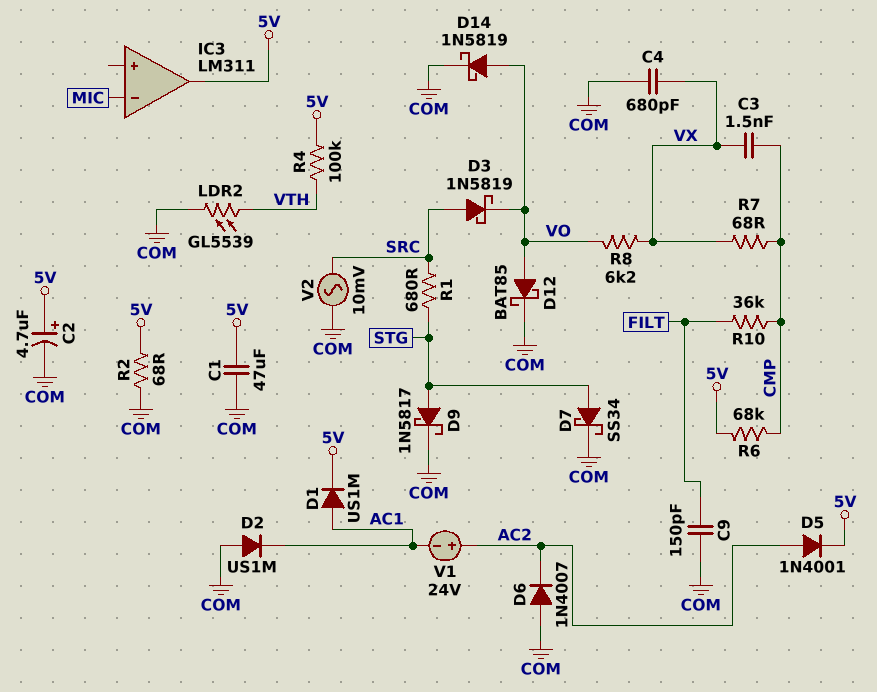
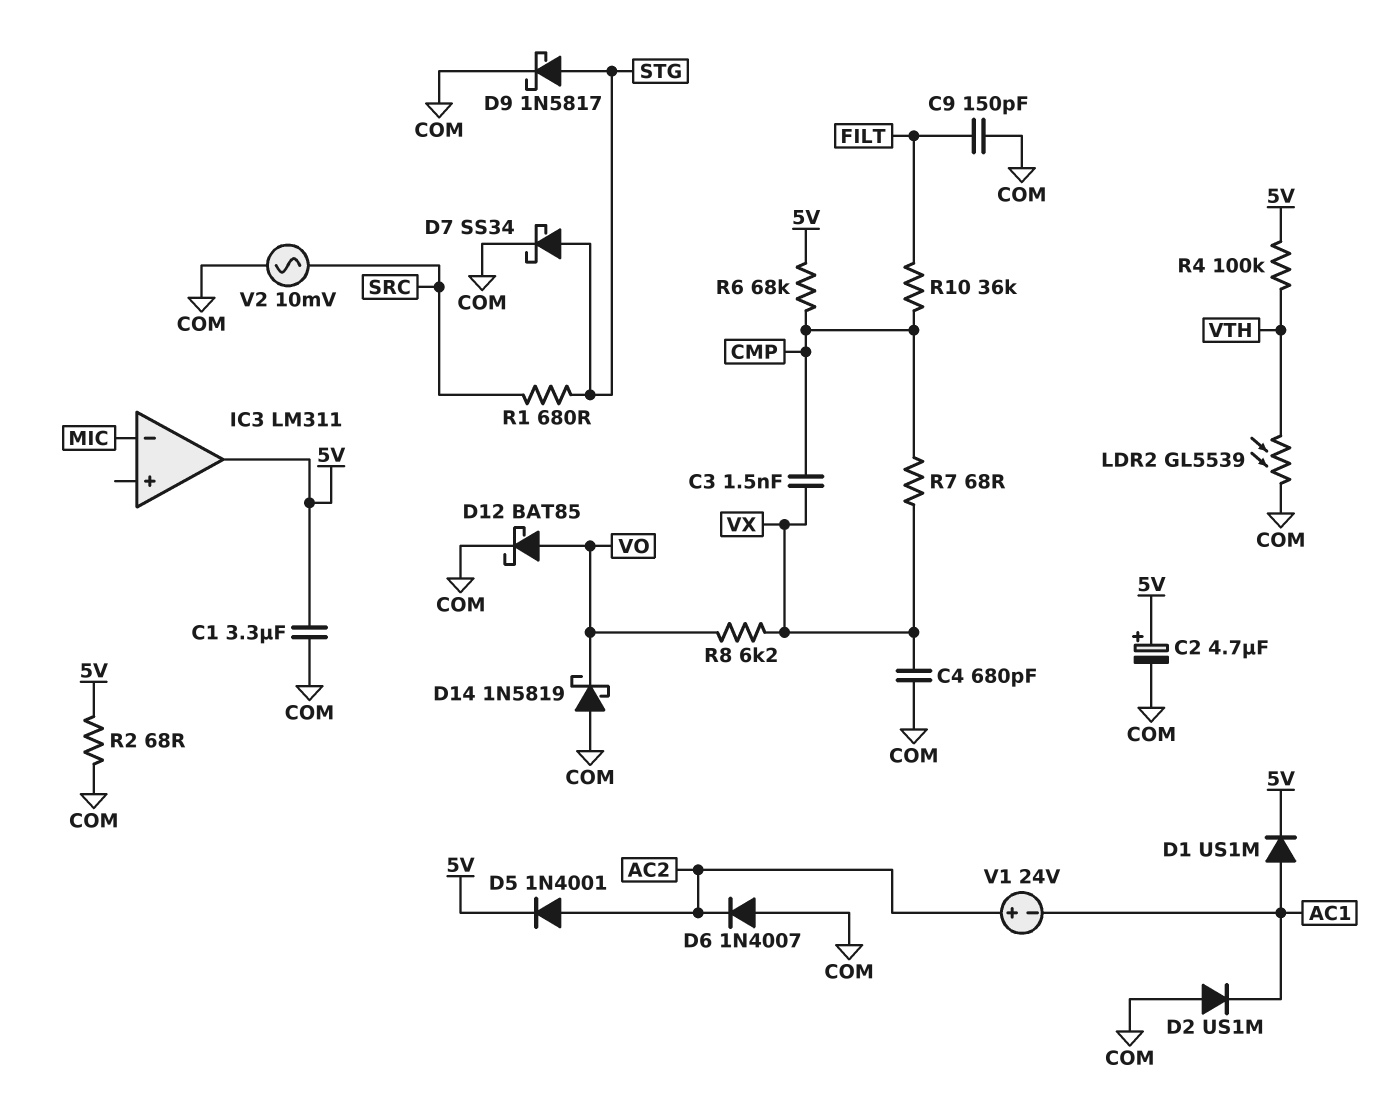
C1: 47uF (5V, COM) -> 3.3uF (5V, COM)
D3: schottky 1N5819 (A SRC, K VO) -> none
D14: schottky 1N5819 (A VO, K COM) -> schottky 1N5819 (A COM, K VO)

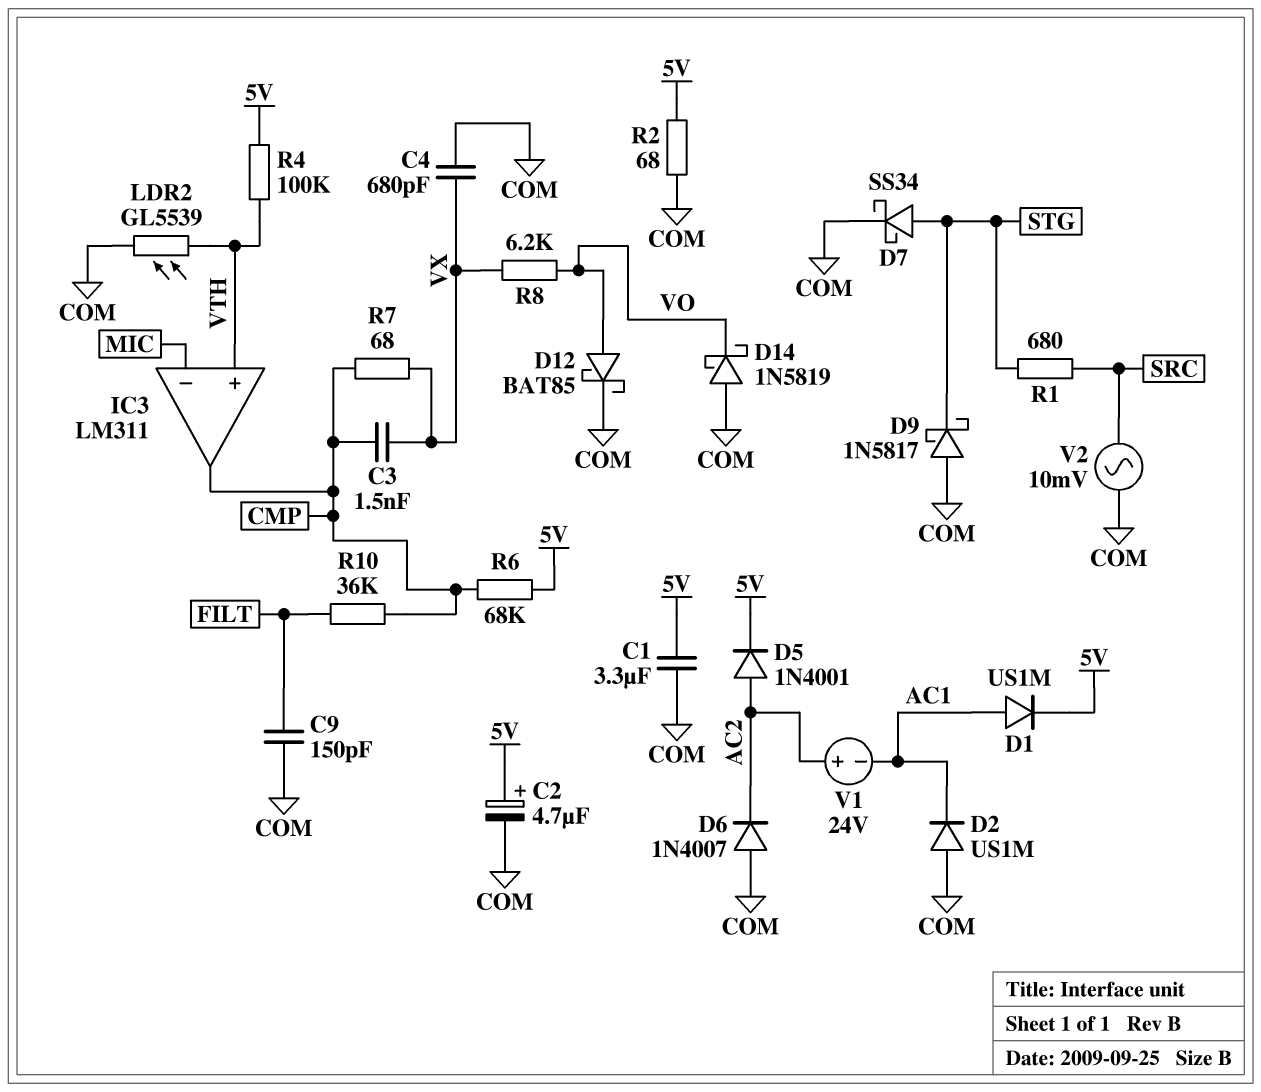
D9: schottky 1N5817 (A STG, K COM) -> schottky 1N5817 (A COM, K STG)
IC3 pin in+: none -> VTH
IC3 pin out: 5V -> CMP

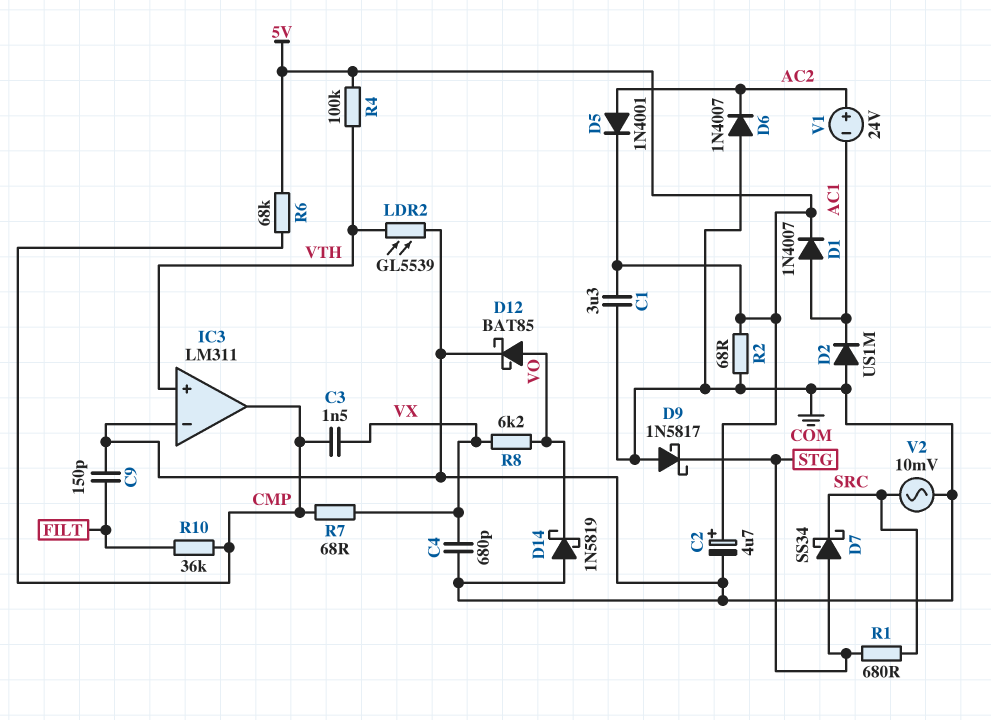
D1: diode US1M (A AC1, K 5V) -> diode 1N4007 (A AC1, K 5V)
D7: schottky SS34 (A STG, K COM) -> schottky SS34 (A STG, K SRC)
IC3 pin in-: MIC -> COM

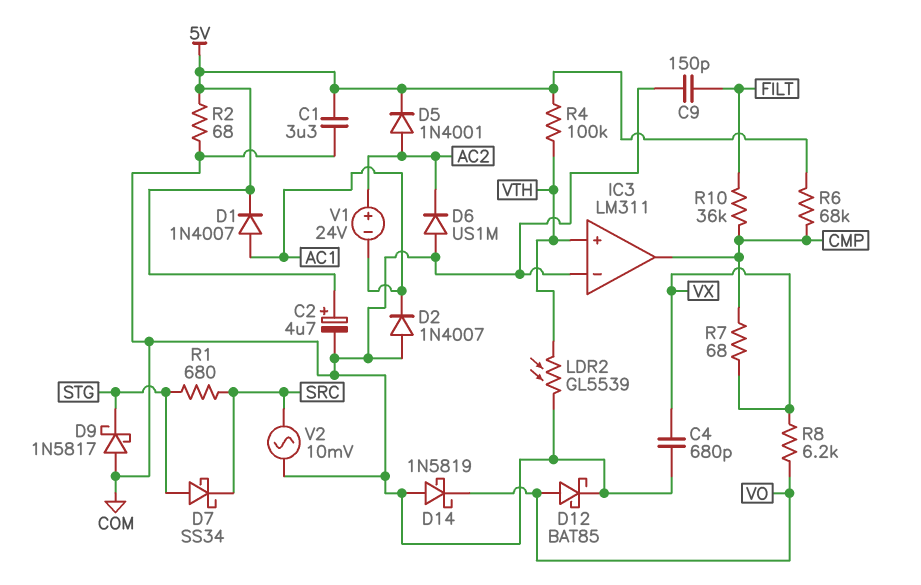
C3: 1.5nF (CMP, VX) -> none
D2: diode US1M (A COM, K AC1) -> diode 1N4007 (A COM, K AC1)
D6: diode 1N4007 (A COM, K AC2) -> diode US1M (A COM, K AC2)

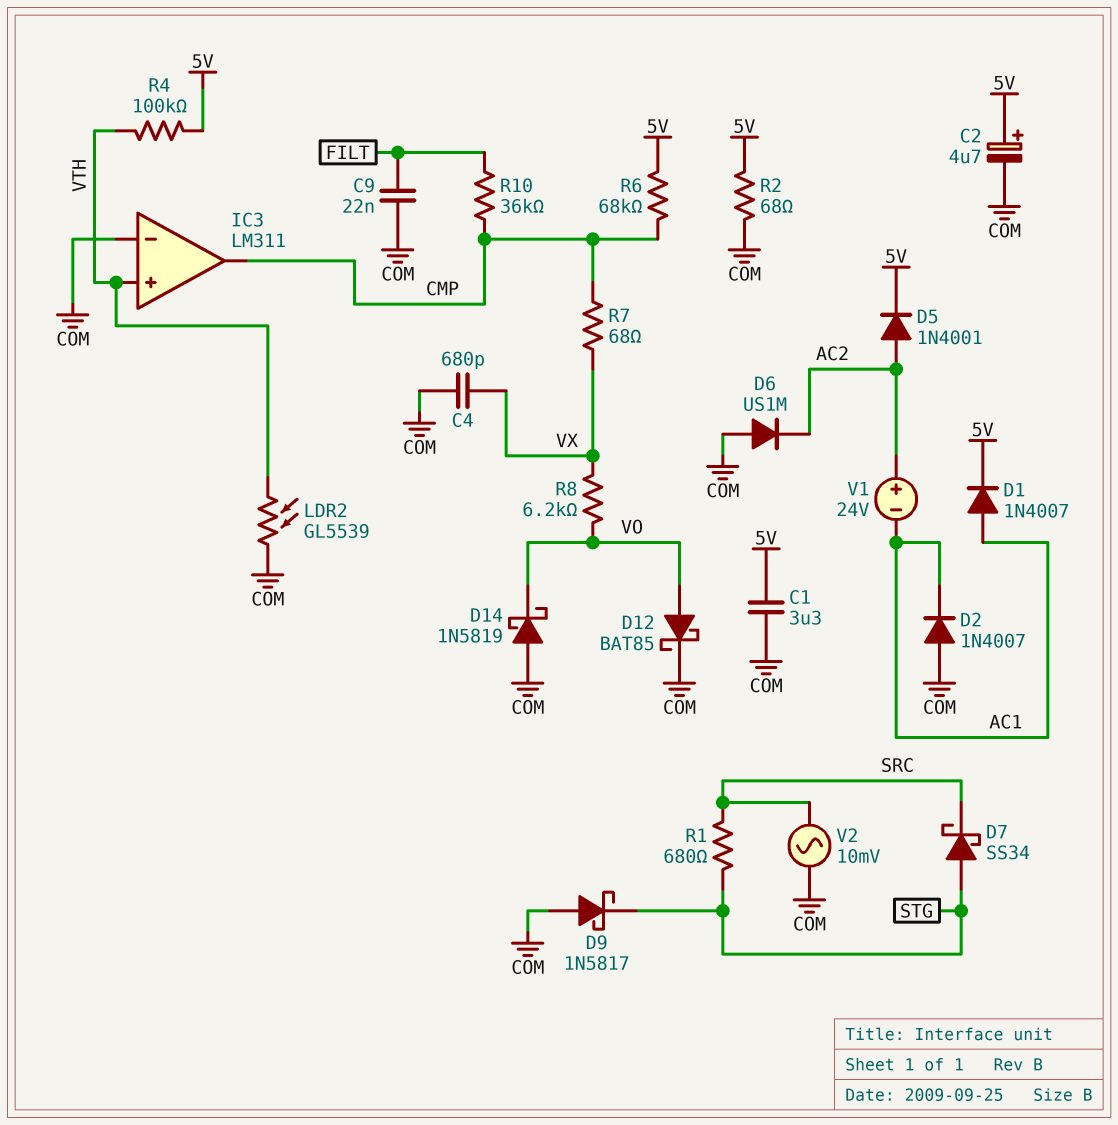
C9: 150pF (COM, FILT) -> 22nF (COM, FILT)

